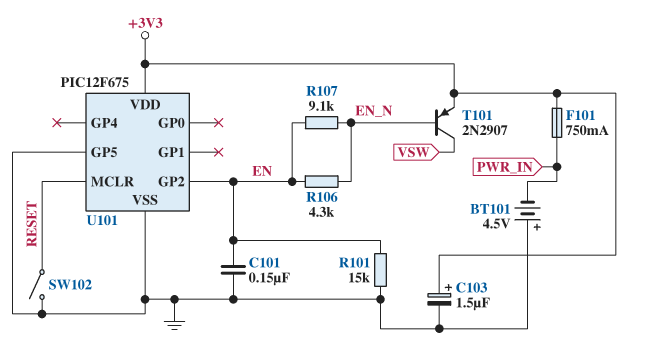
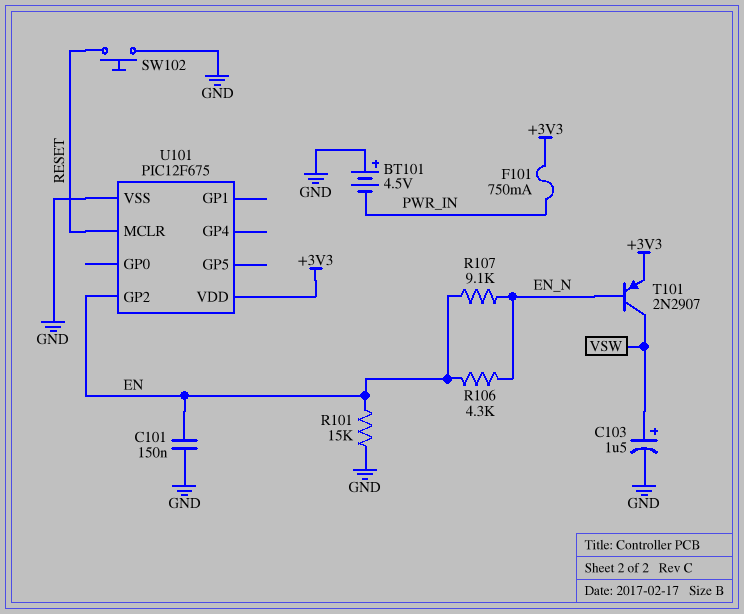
C103: 1.5uF (plus +3V3, minus GND) -> 1.5uF (plus VSW, minus GND)
SW102: switch (GND, RESET) -> button (GND, RESET)
U101 pin GP5: GND -> none

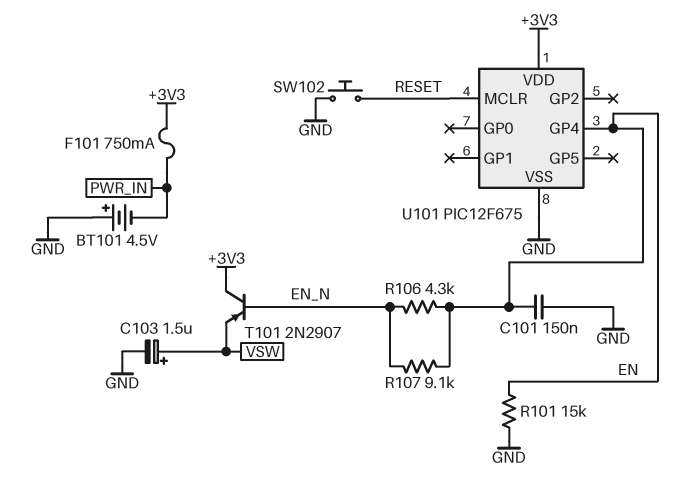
T101: PNP 2N2907 (B EN_N, C VSW, E +3V3) -> PNP 2N2907 (B EN_N, C +3V3, E VSW)
U101 pin GP2: EN -> none
U101 pin GP4: none -> EN

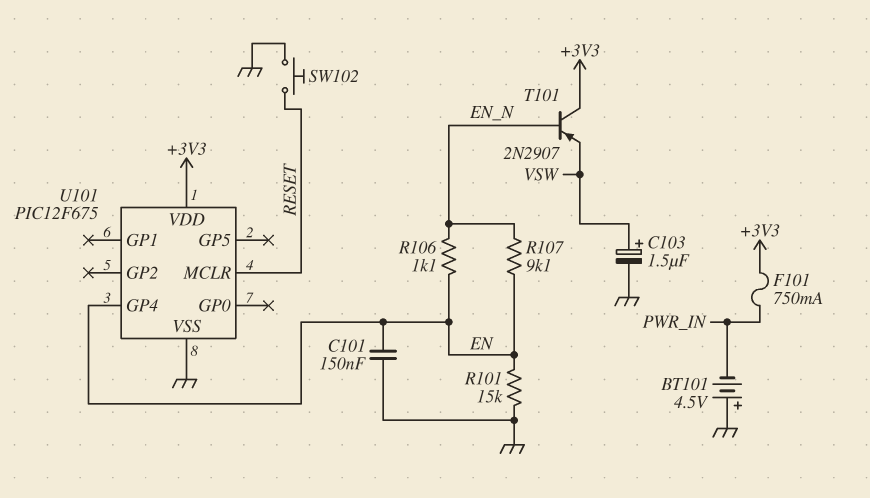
R106: 4.3k (EN, EN_N) -> 1.1k (EN, EN_N)

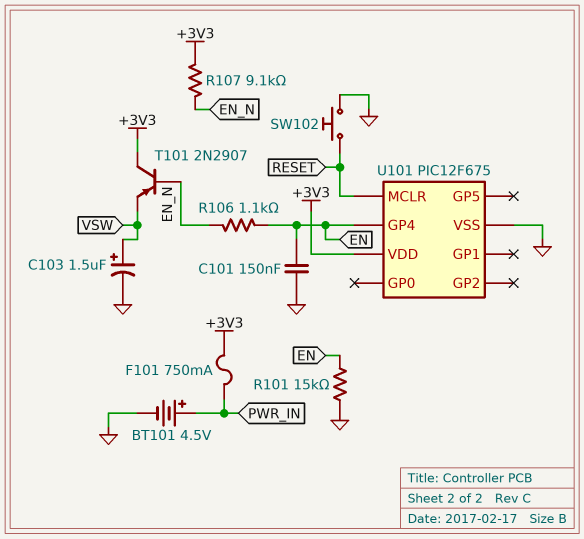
BT101: 4.5V (plus GND, minus PWR_IN) -> 4.5V (plus PWR_IN, minus GND)
R107: 9.1k (EN, EN_N) -> 9.1k (+3V3, EN_N)

